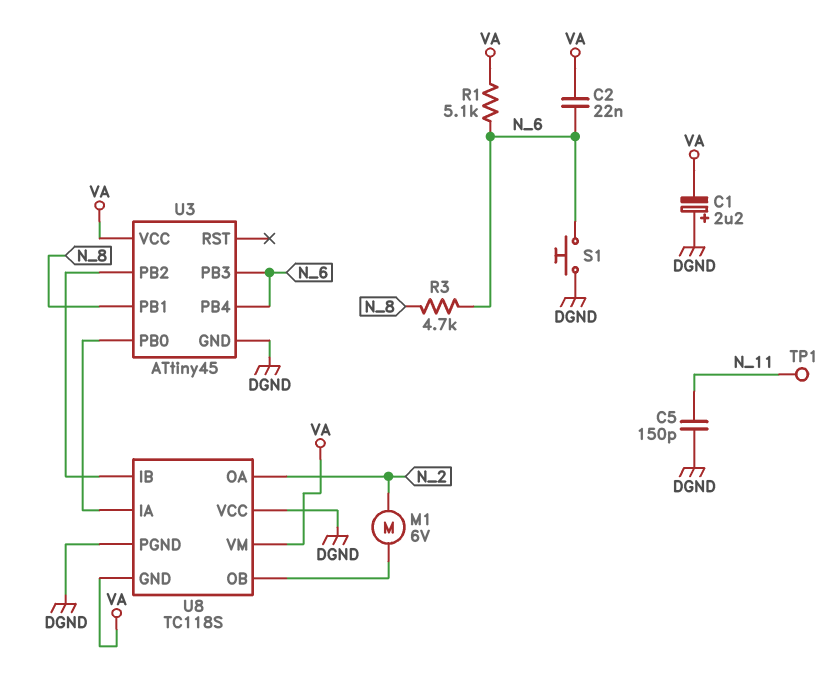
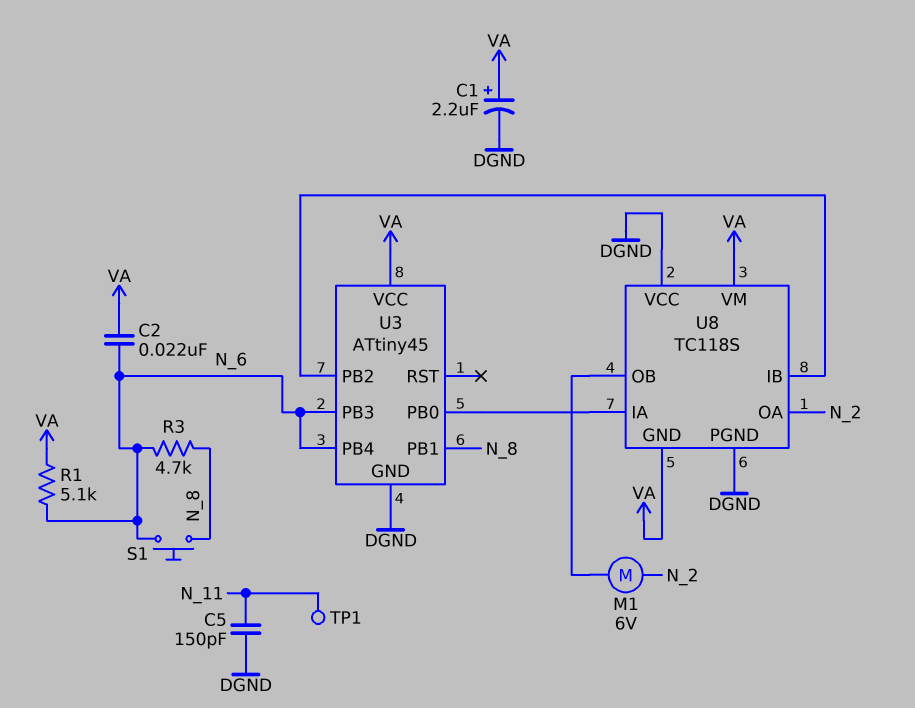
C1: 2.2uF (plus DGND, minus VA) -> 2.2uF (plus VA, minus DGND)
S1: button (DGND, N_6) -> button (N_6, N_8)

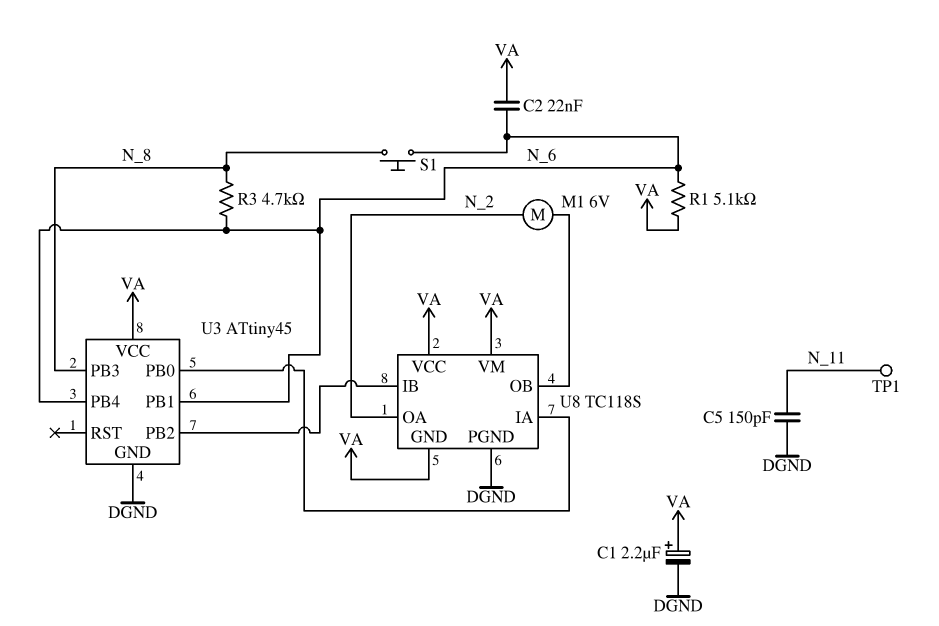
U3 pin PB1: N_8 -> N_6
U3 pin PB3: N_6 -> N_8
U8 pin VCC: DGND -> VA

